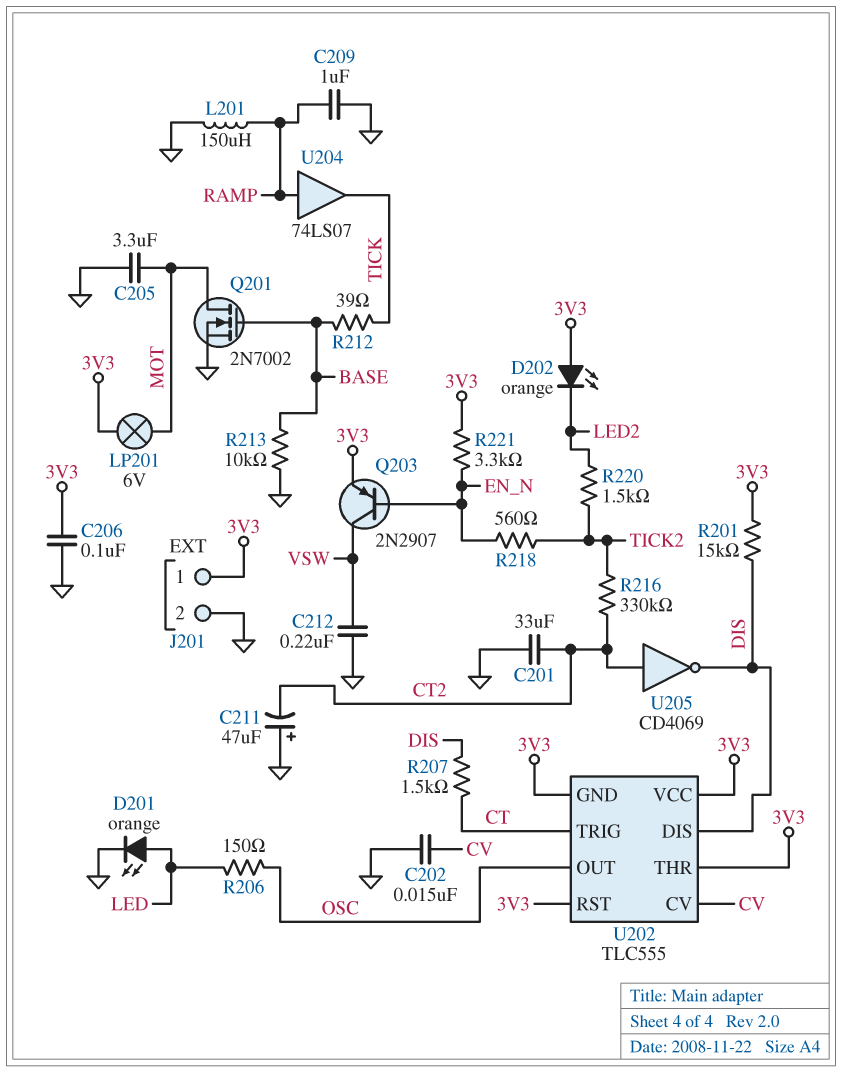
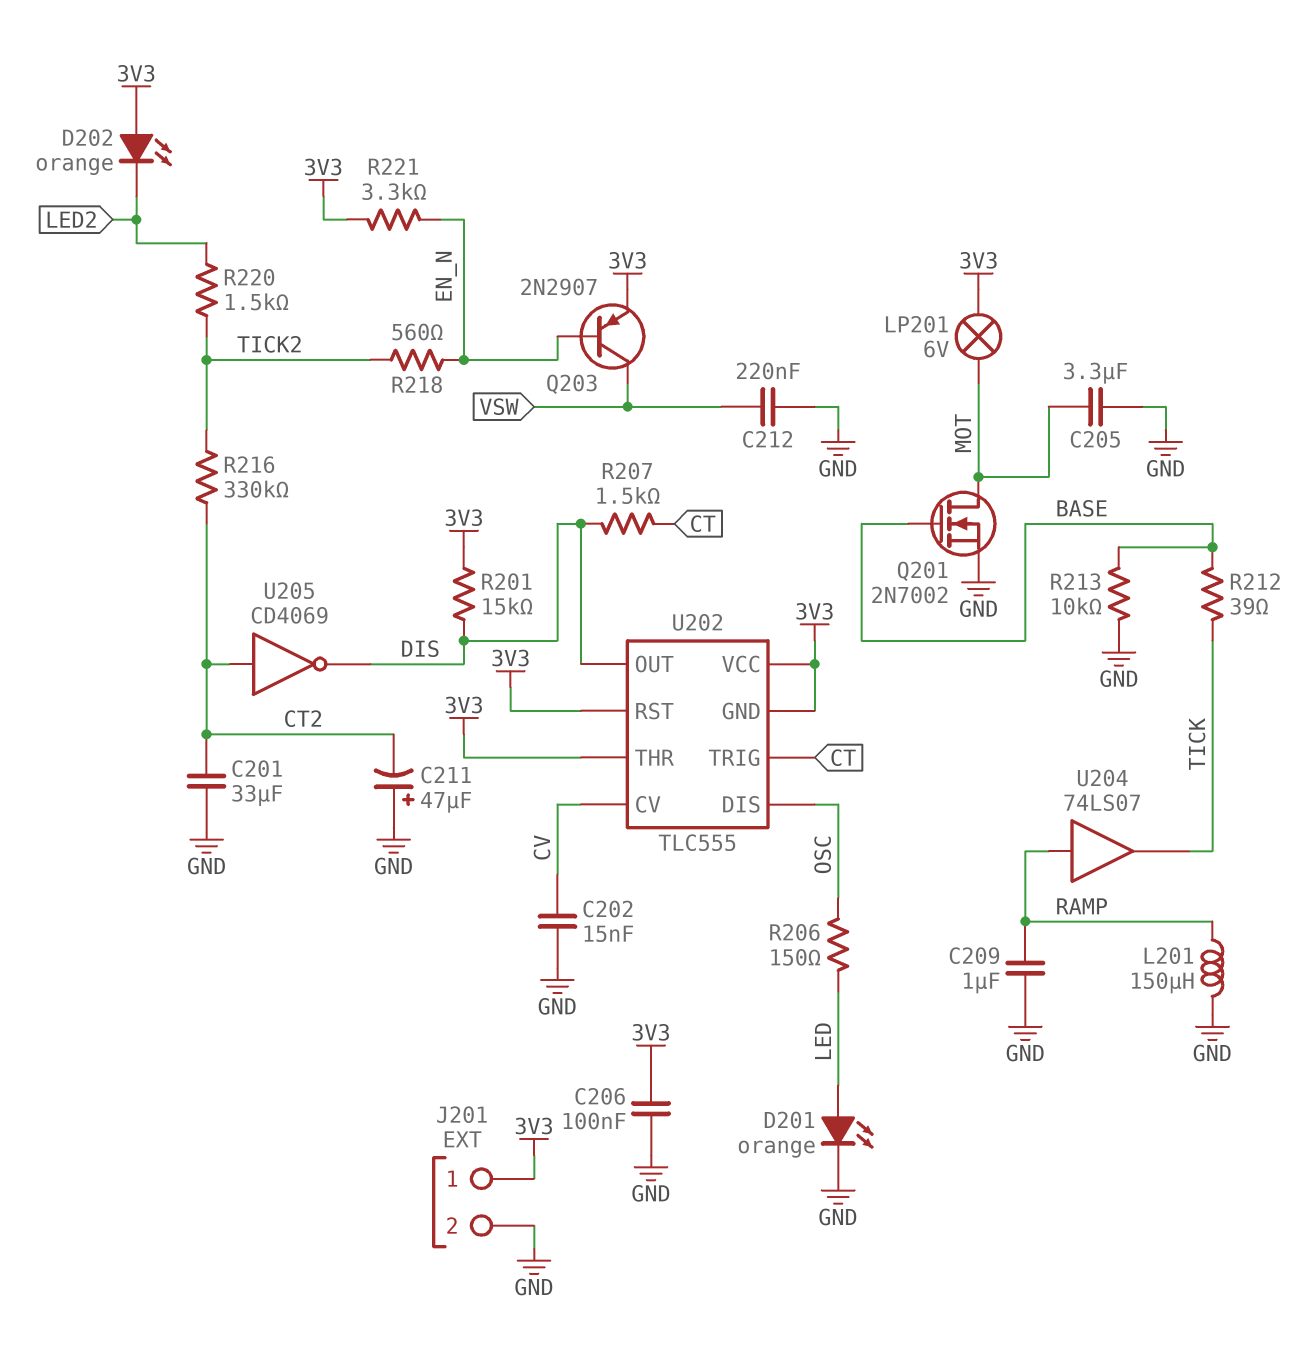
U202 pin DIS: DIS -> OSC
U202 pin OUT: OSC -> DIS

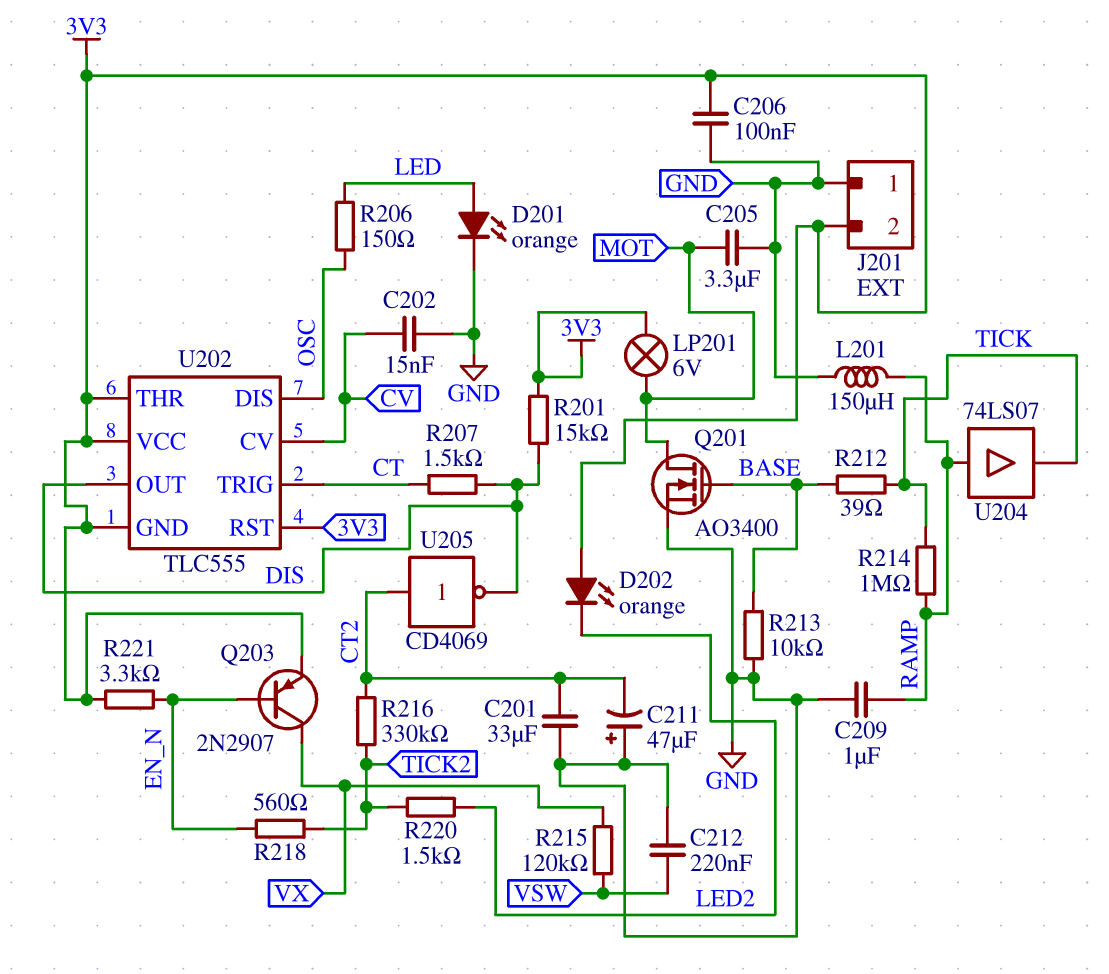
J201 pin 1: 3V3 -> GND
J201 pin 2: GND -> 3V3
Q201: NMOS 2N7002 (G BASE, D MOT, S GND) -> NMOS AO3400 (G BASE, D MOT, S GND)
Q203: PNP 2N2907 (B EN_N, C VSW, E 3V3) -> PNP 2N2907 (B EN_N, C VX, E 3V3)
R214: none -> 1M (RAMP, TICK)
R215: none -> 120k (VSW, VX)

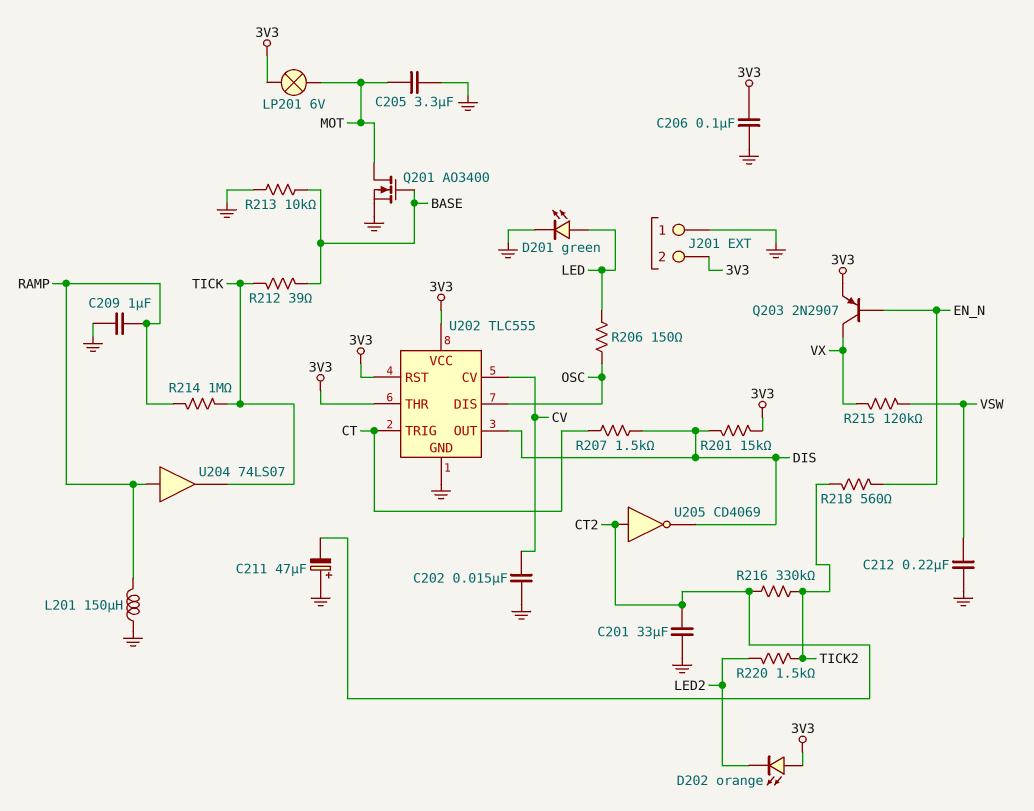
D201: LED orange (A LED, K GND) -> LED green (A LED, K GND)
R221: 3.3k (3V3, EN_N) -> none
U202 pin GND: 3V3 -> GND

